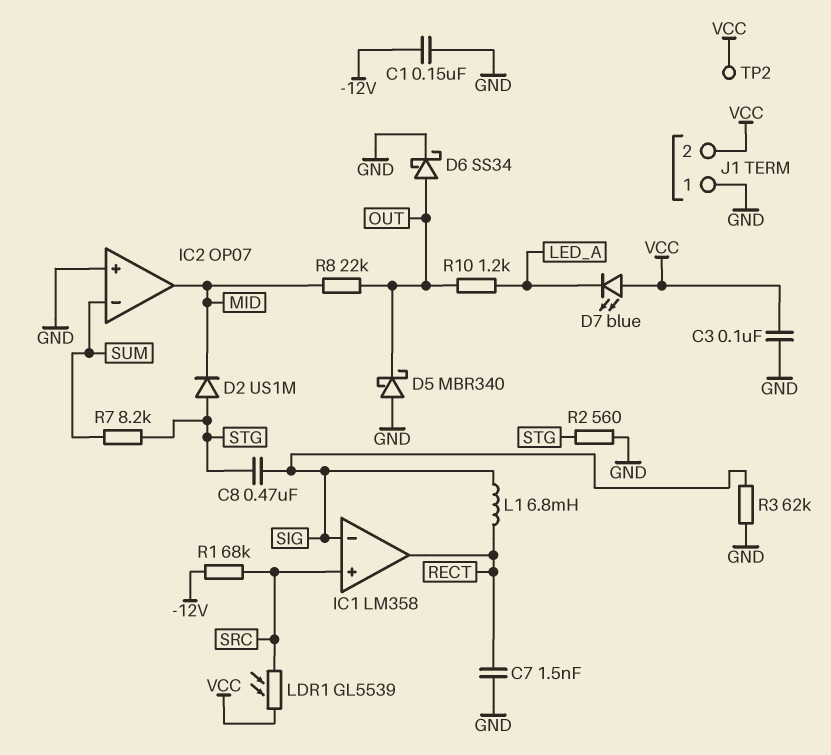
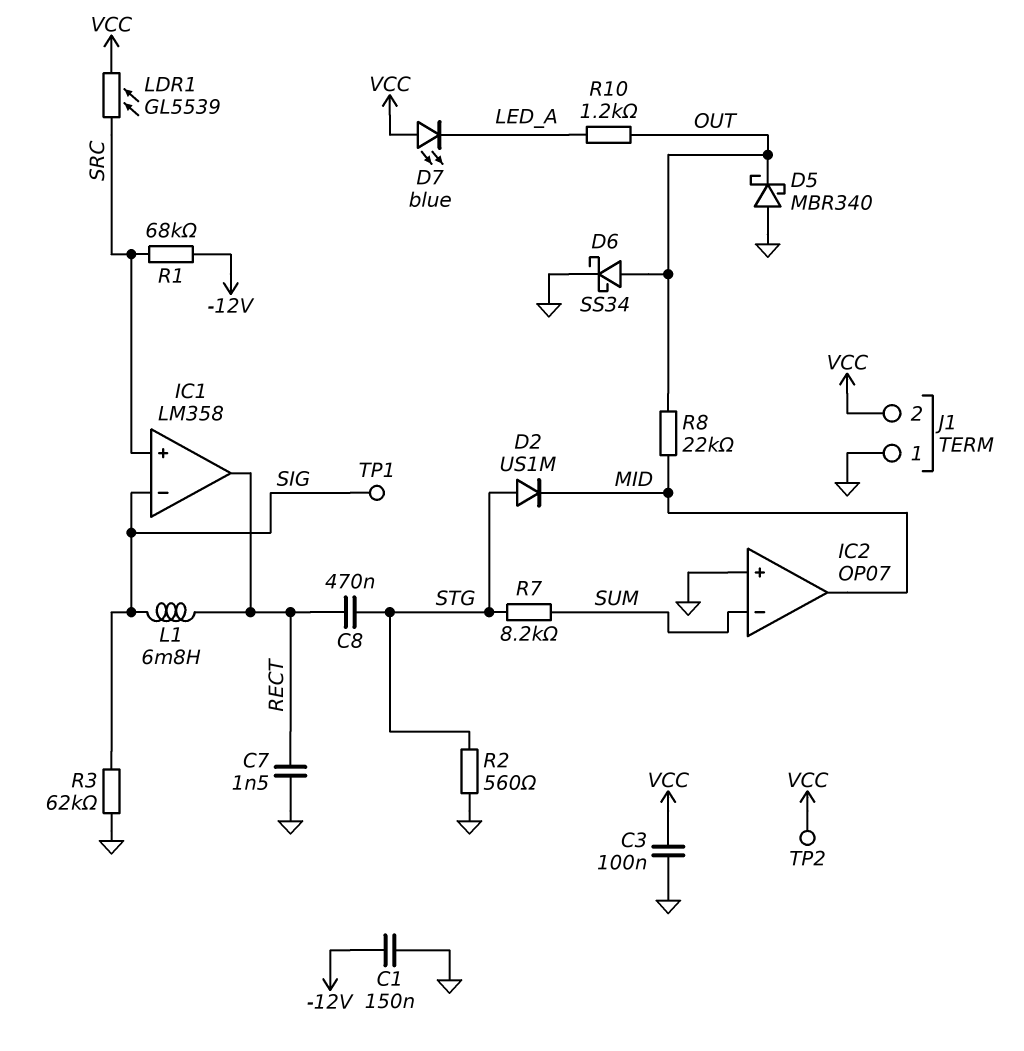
C8: 470nF (SIG, STG) -> 470nF (RECT, STG)
TP1: none -> test point (SIG)

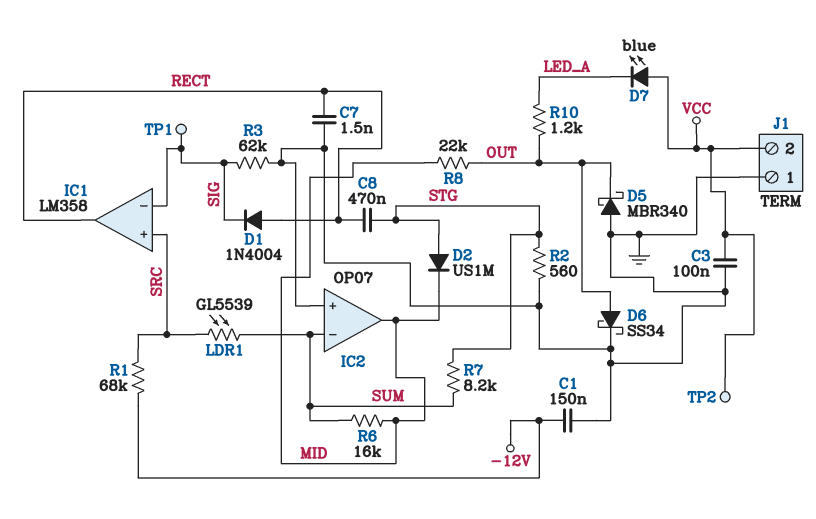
D1: none -> diode 1N4004 (A RECT, K SIG)
L1: 6.8mH (RECT, SIG) -> none
LDR1: GL5539 (SRC, VCC) -> GL5539 (SRC, SUM)
R6: none -> 16k (MID, SUM)

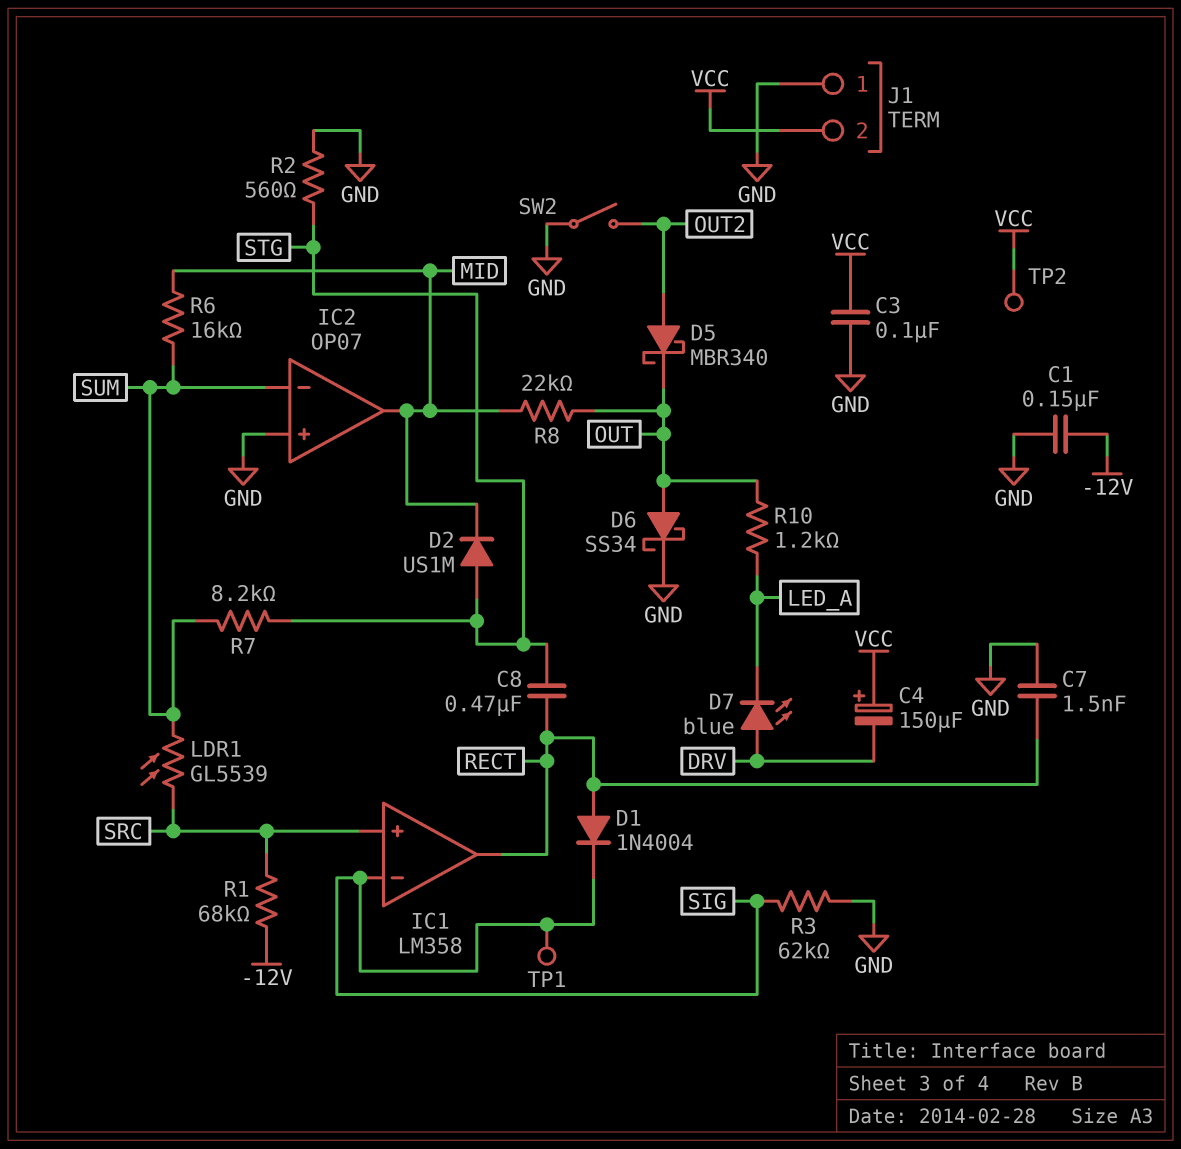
C4: none -> 150uF (plus VCC, minus DRV)
D5: schottky MBR340 (A GND, K OUT) -> schottky MBR340 (A OUT2, K OUT)
D7: LED blue (A VCC, K LED_A) -> LED blue (A DRV, K LED_A)
SW2: none -> switch (GND, OUT2)

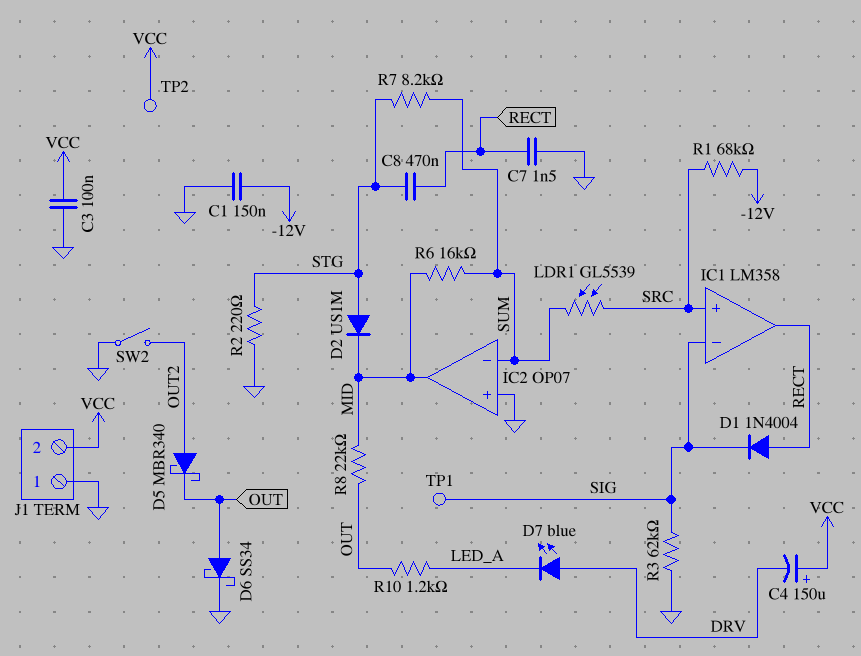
R2: 560 (GND, STG) -> 220 (GND, STG)

